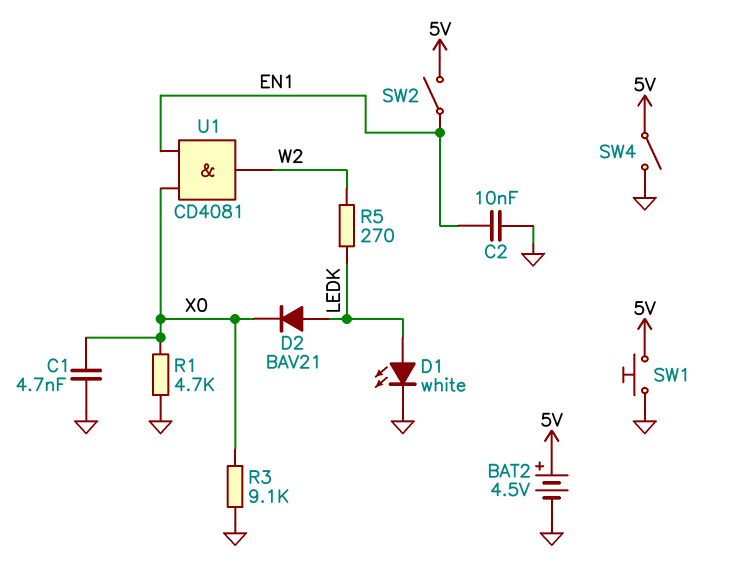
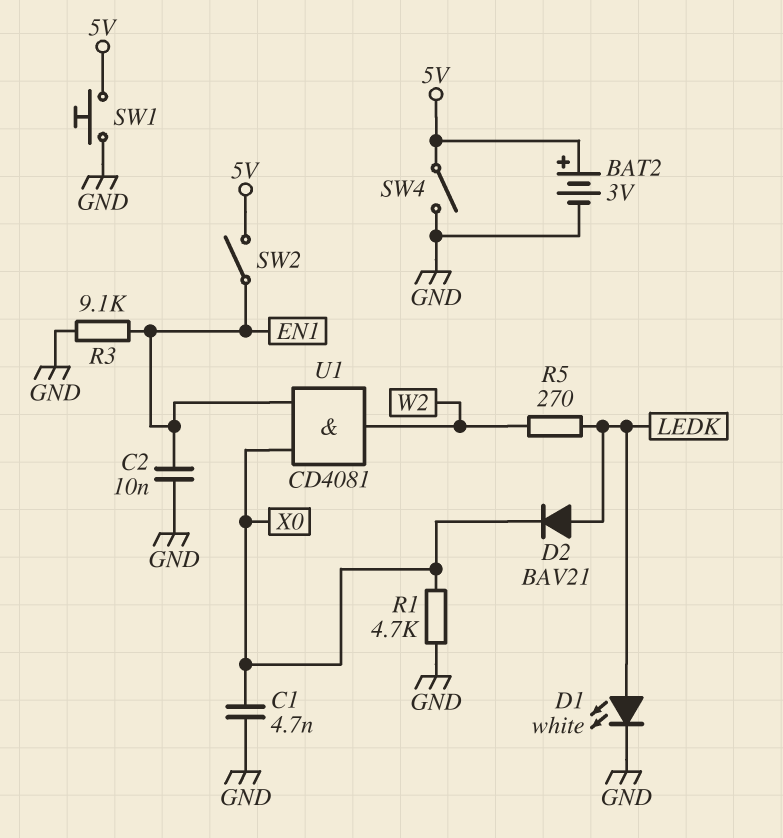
BAT2: 4.5V (plus 5V, minus GND) -> 3V (plus 5V, minus GND)
R3: 9.1k (GND, X0) -> 9.1k (EN1, GND)

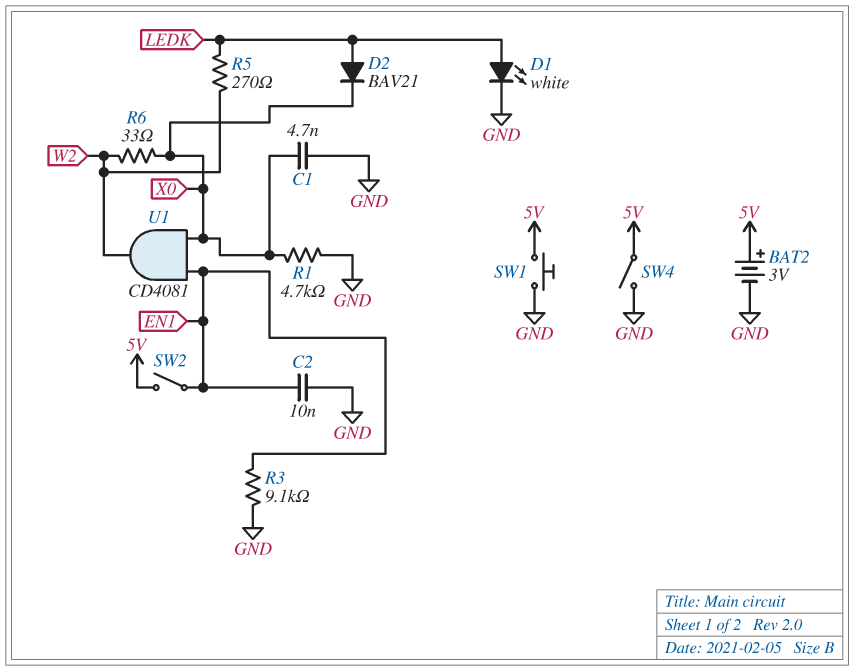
R6: none -> 33 (W2, X0)

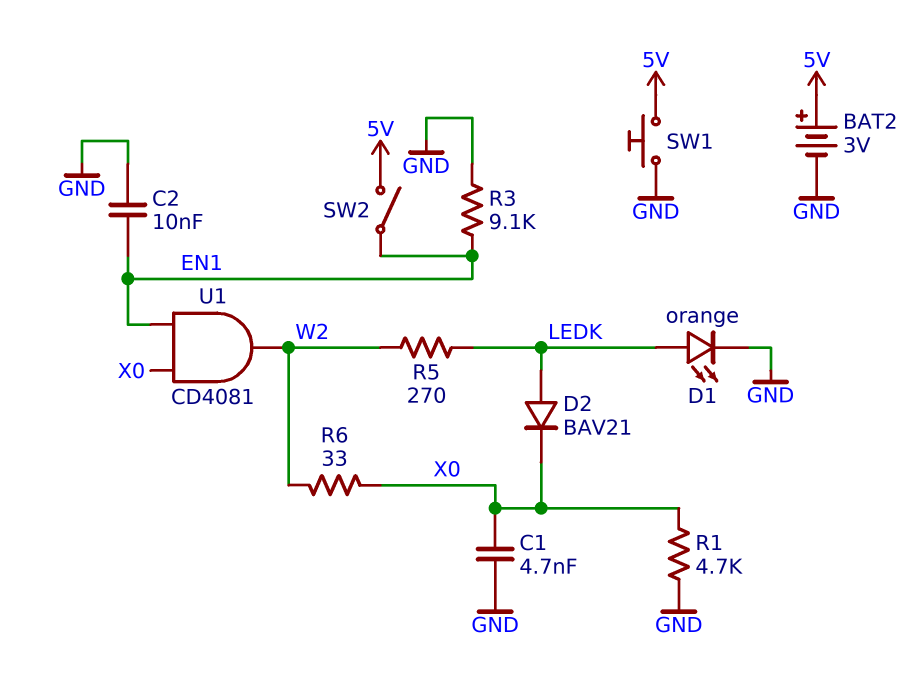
D1: LED white (A LEDK, K GND) -> LED orange (A LEDK, K GND)
SW4: switch (5V, GND) -> none

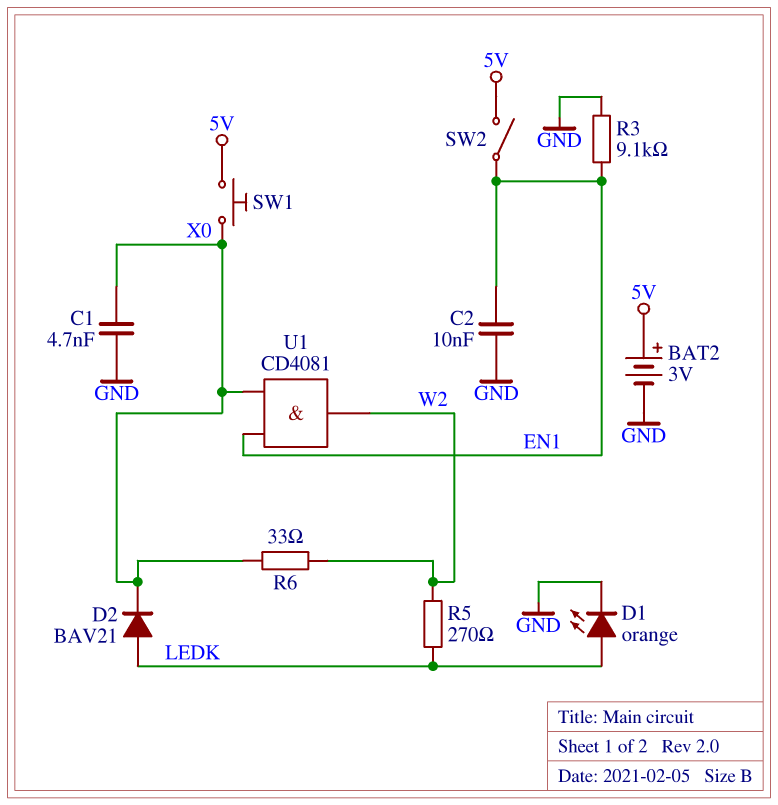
R1: 4.7k (GND, X0) -> none
SW1: button (5V, GND) -> button (5V, X0)

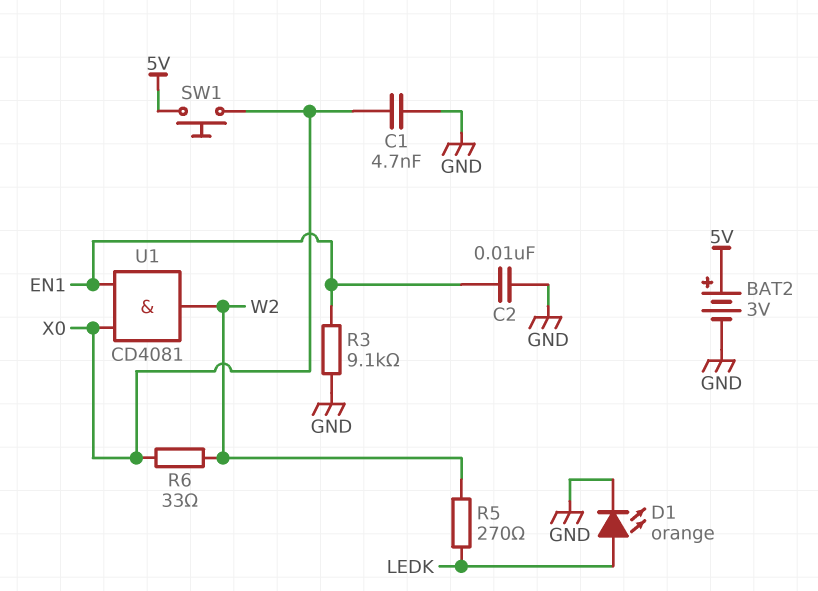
D2: diode BAV21 (A LEDK, K X0) -> none
SW2: switch (5V, EN1) -> none

